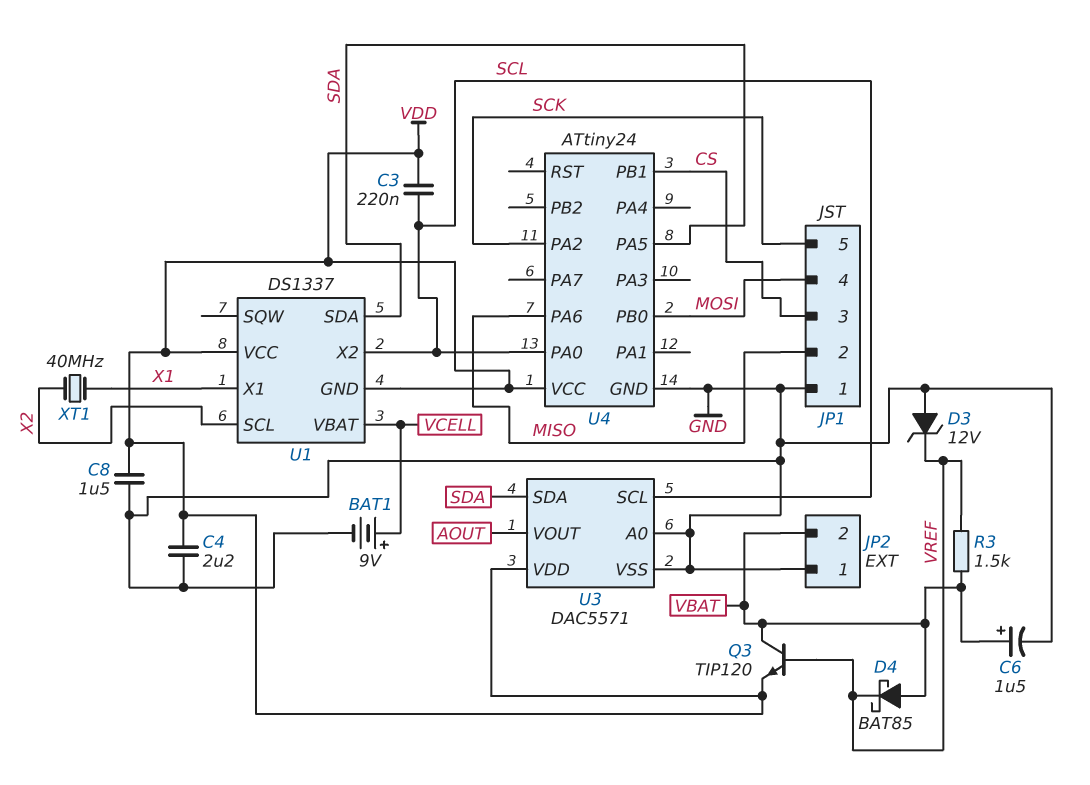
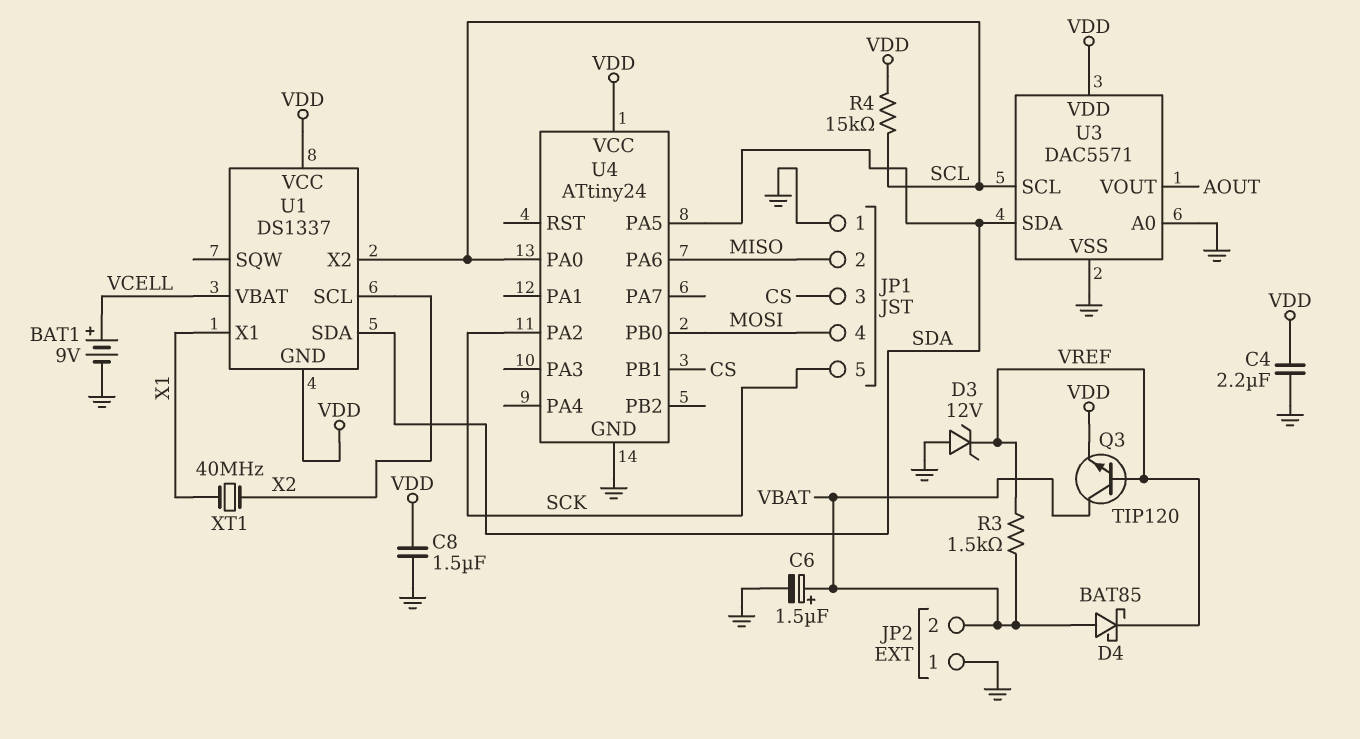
C3: 220nF (SCL, VDD) -> none
R4: none -> 15k (SCL, VDD)

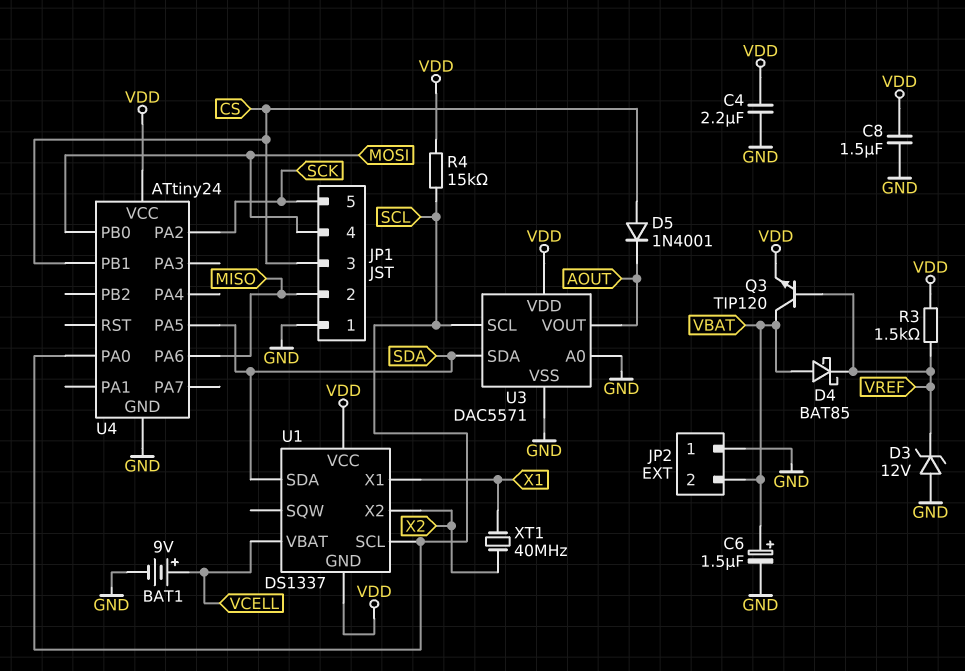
D5: none -> diode 1N4001 (A CS, K AOUT)
R3: 1.5k (VBAT, VREF) -> 1.5k (VDD, VREF)
U1 pin SCL: X2 -> SCL
U1 pin X2: SCL -> X2

